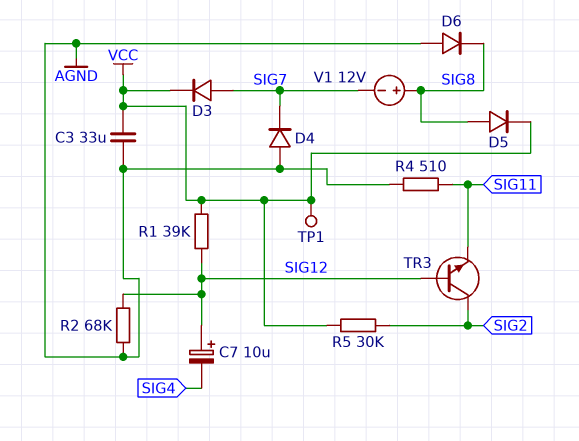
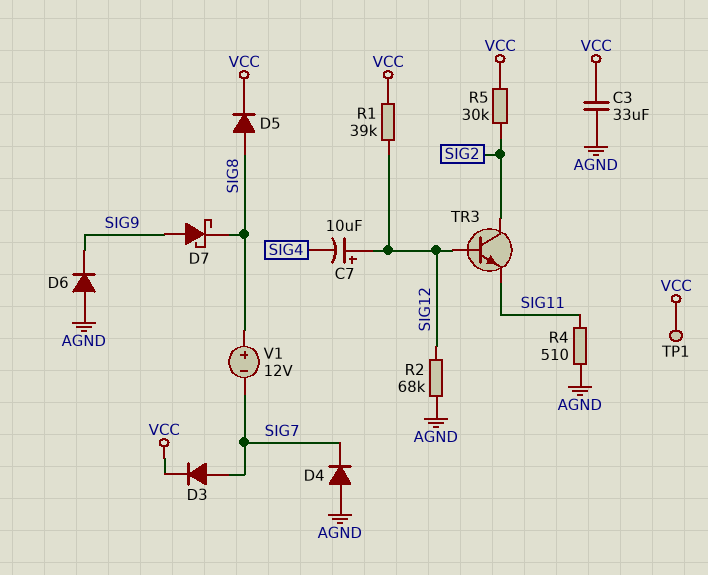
D6: diode (A AGND, K SIG8) -> diode (A AGND, K SIG9)
D7: none -> schottky (A SIG9, K SIG8)

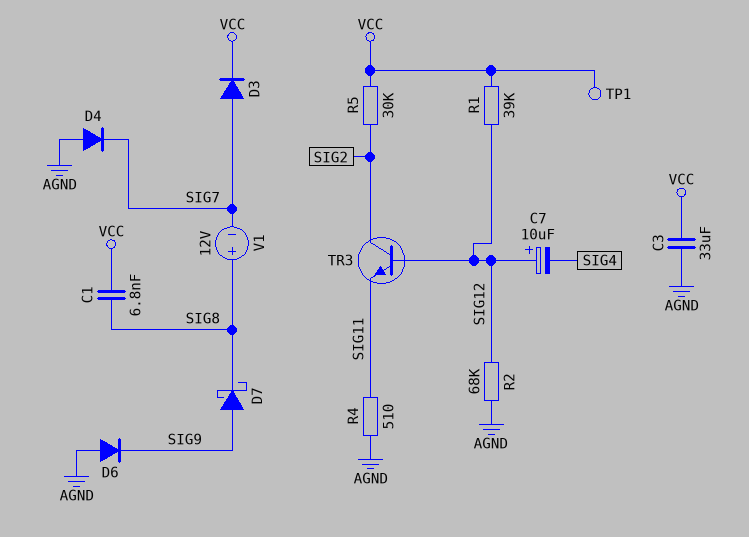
C1: none -> 6.8nF (SIG8, VCC)
D5: diode (A SIG8, K VCC) -> none

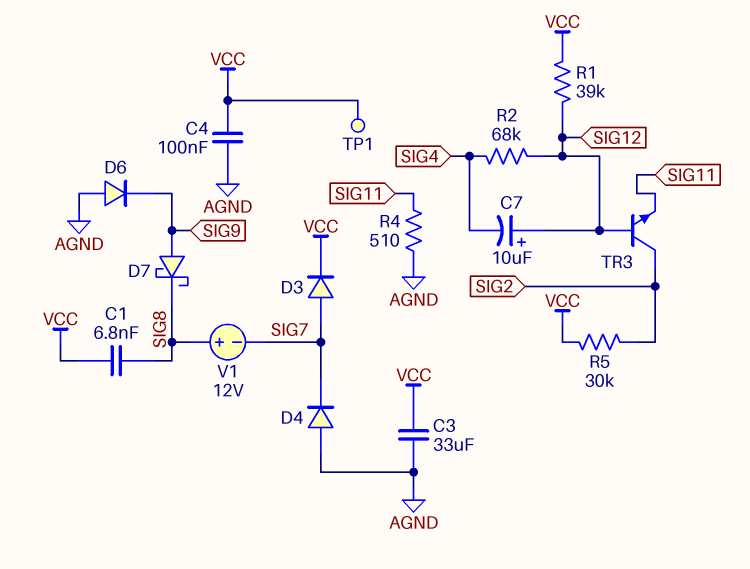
C4: none -> 100nF (AGND, VCC)
R2: 68k (AGND, SIG12) -> 68k (SIG4, SIG12)

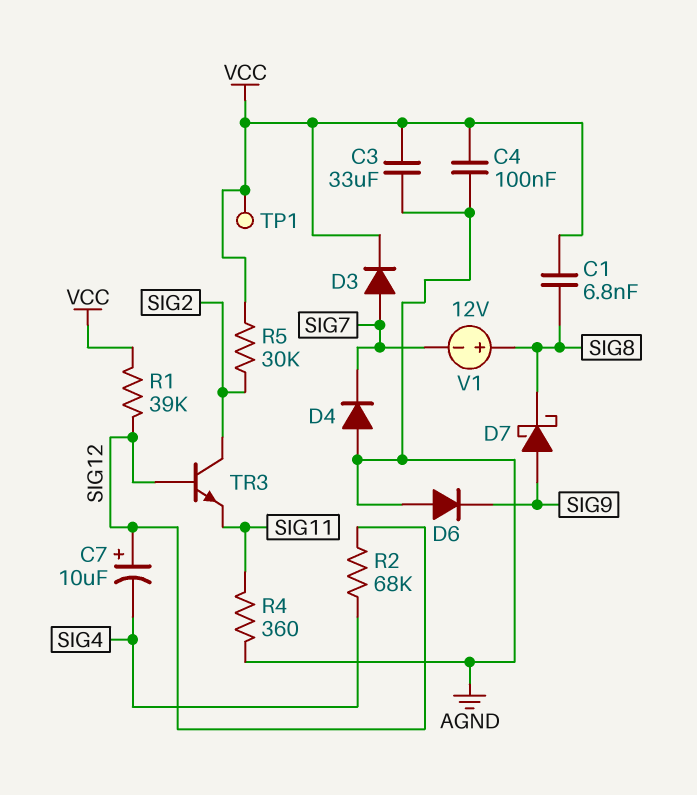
R4: 510 (AGND, SIG11) -> 360 (AGND, SIG11)

